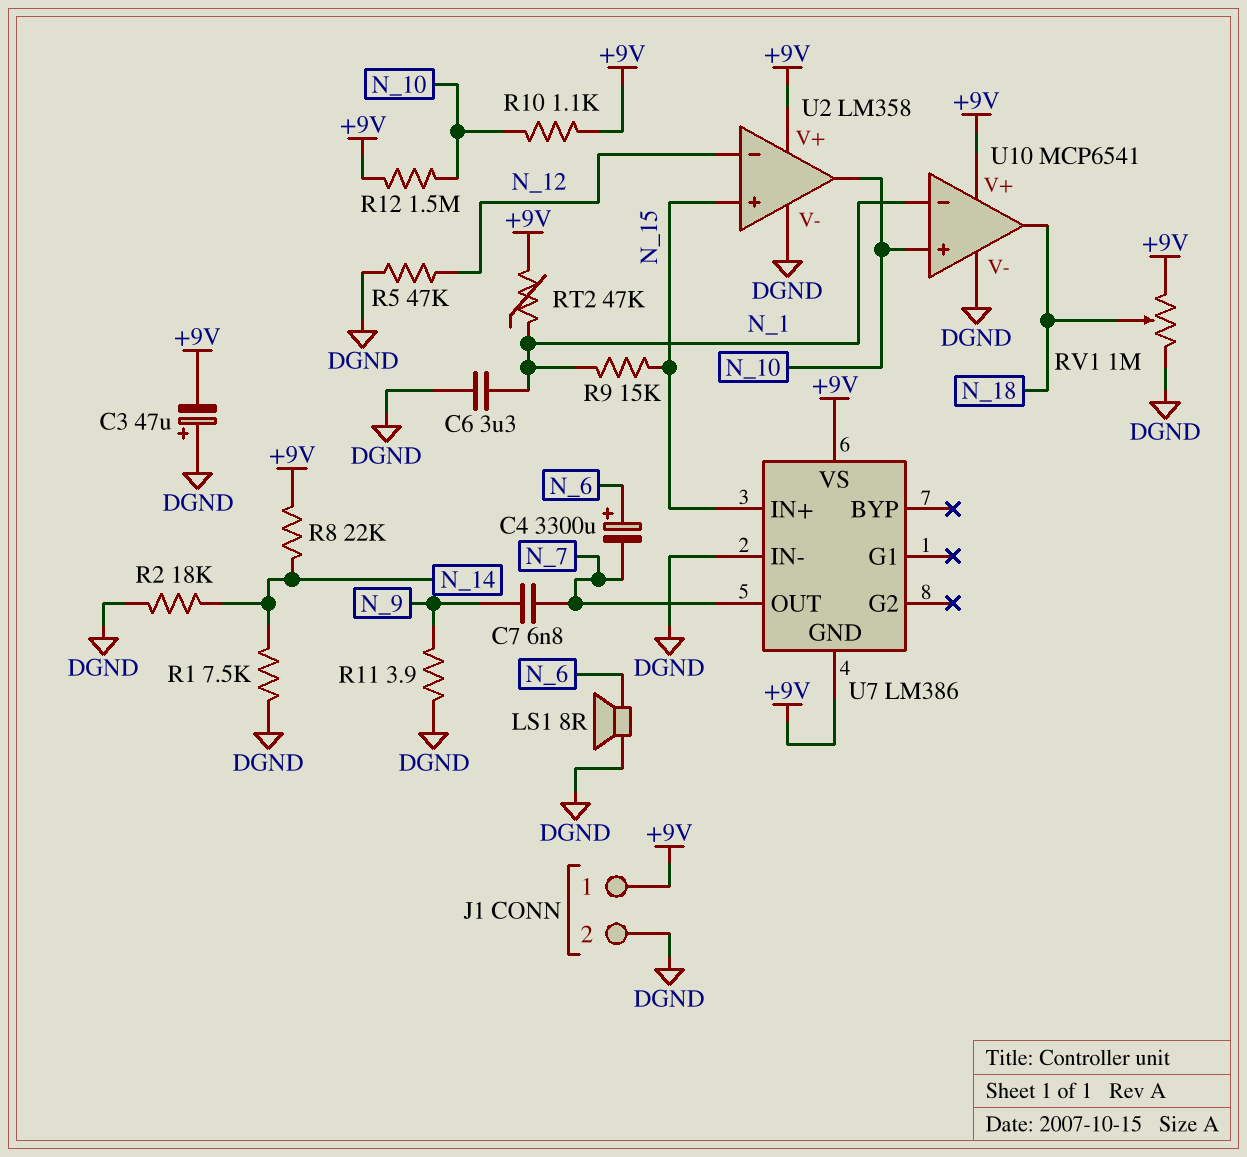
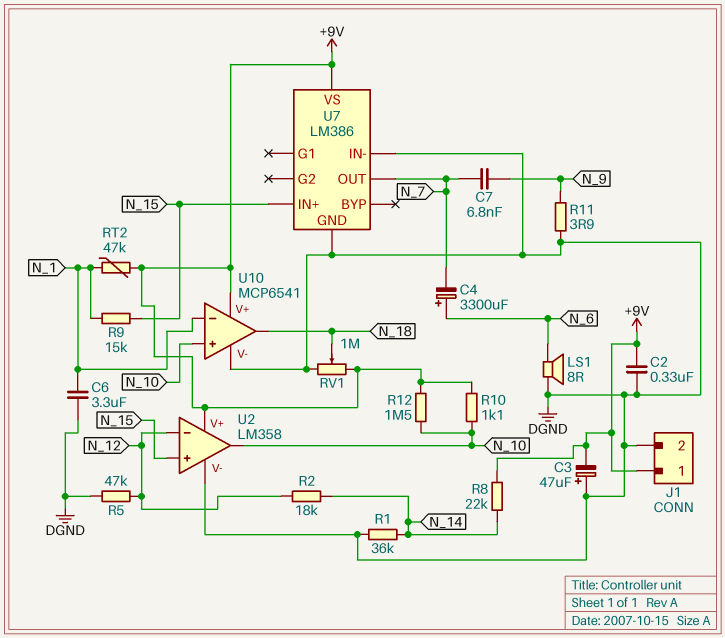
C2: none -> 330nF (+9V, DGND)
R1: 7.5k (DGND, N_14) -> 36k (DGND, N_14)
R2: 18k (DGND, N_14) -> 18k (N_12, N_14)
U7 pin GND: +9V -> DGND

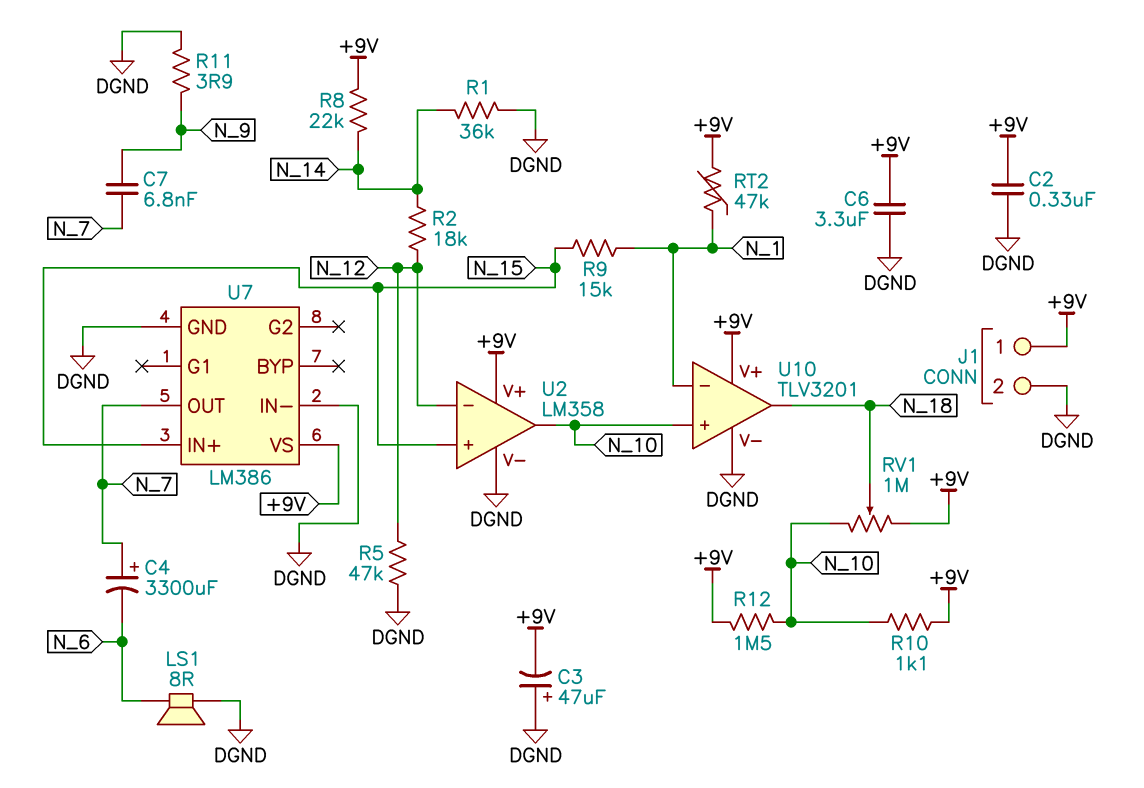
C4: 3300uF (plus N_6, minus N_7) -> 3300uF (plus N_7, minus N_6)
C6: 3.3uF (DGND, N_1) -> 3.3uF (+9V, DGND)
RV1: 1M (+9V, DGND, wiper N_18) -> 1M (+9V, N_10, wiper N_18)
U10: MCP6541 -> TLV3201

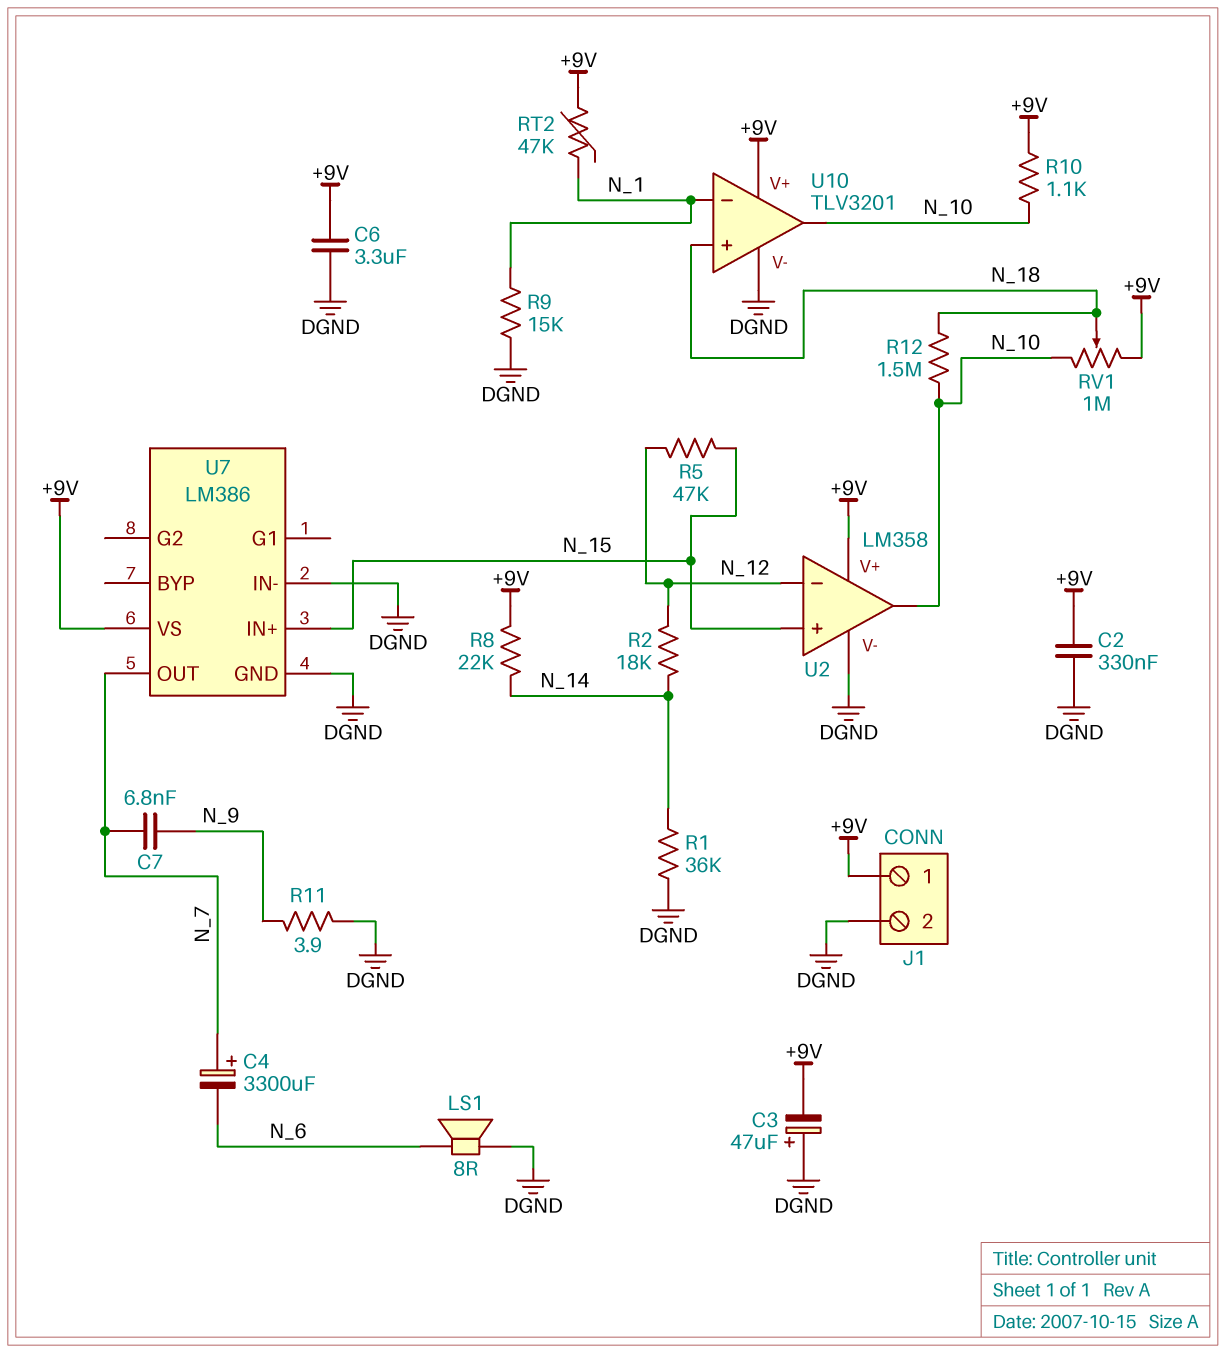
R5: 47k (DGND, N_12) -> 47k (N_12, N_15)
R9: 15k (N_1, N_15) -> 15k (DGND, N_1)
R12: 1.5M (+9V, N_10) -> 1.5M (N_10, N_18)
U10 pin in+: N_10 -> N_18
U10 pin out: N_18 -> N_10

